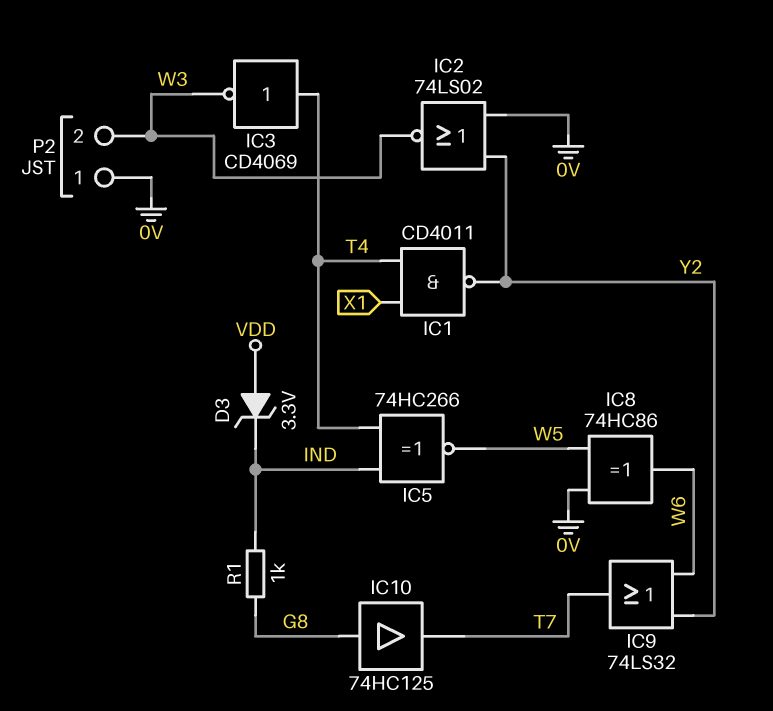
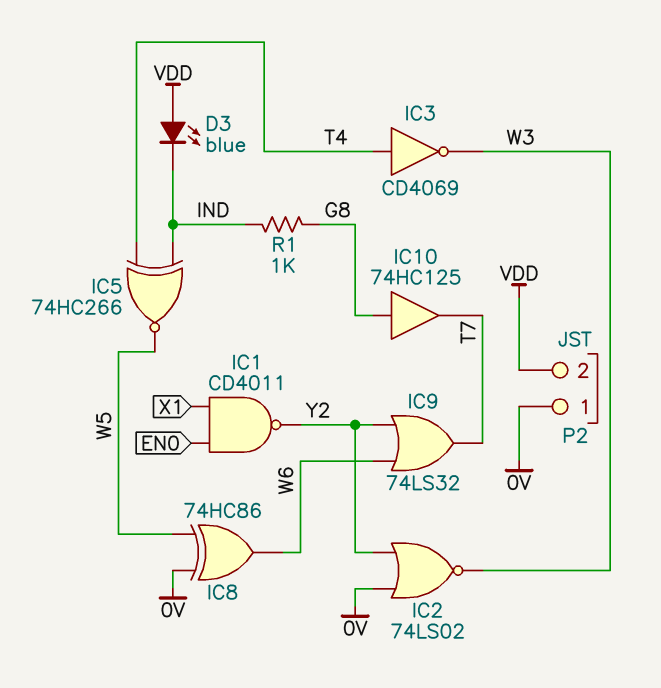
D3: zener 3.3V (A VDD, K IND) -> LED blue (A VDD, K IND)
IC1: NAND CD4011 (in T4, in X1, out Y2) -> NAND CD4011 (in EN0, in X1, out Y2)
P2 pin 2: W3 -> VDD

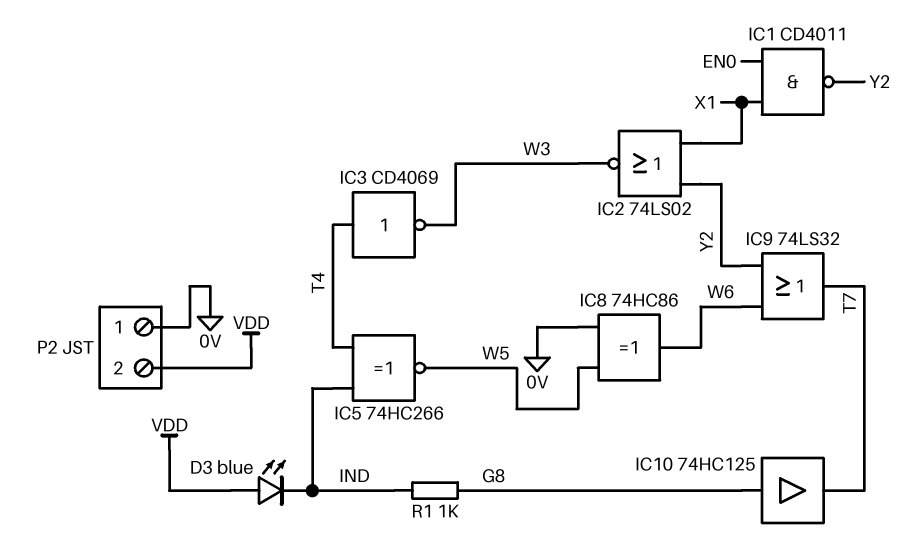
IC2: NOR 74LS02 (in 0V, in Y2, out W3) -> NOR 74LS02 (in X1, in Y2, out W3)

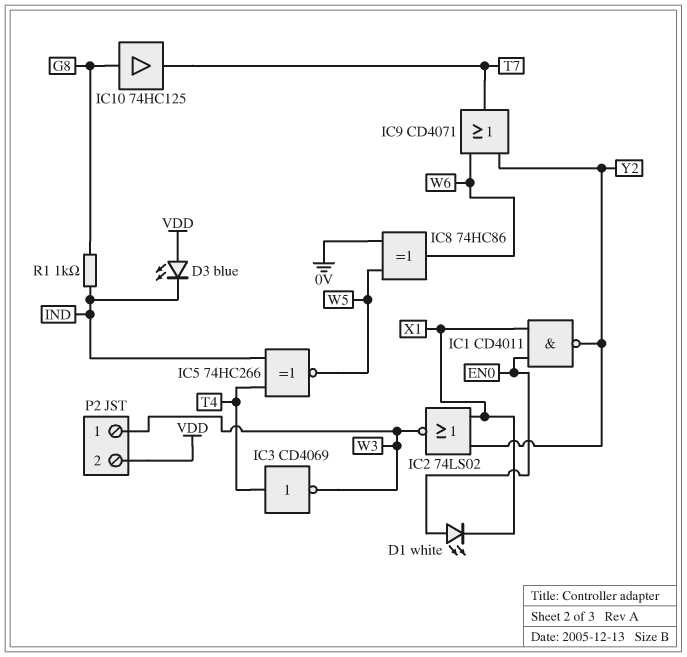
D1: none -> LED white (A EN0, K X1)
IC9: OR 74LS32 (in W6, in Y2, out T7) -> OR CD4071 (in W6, in Y2, out T7)
P2 pin 1: 0V -> W3

